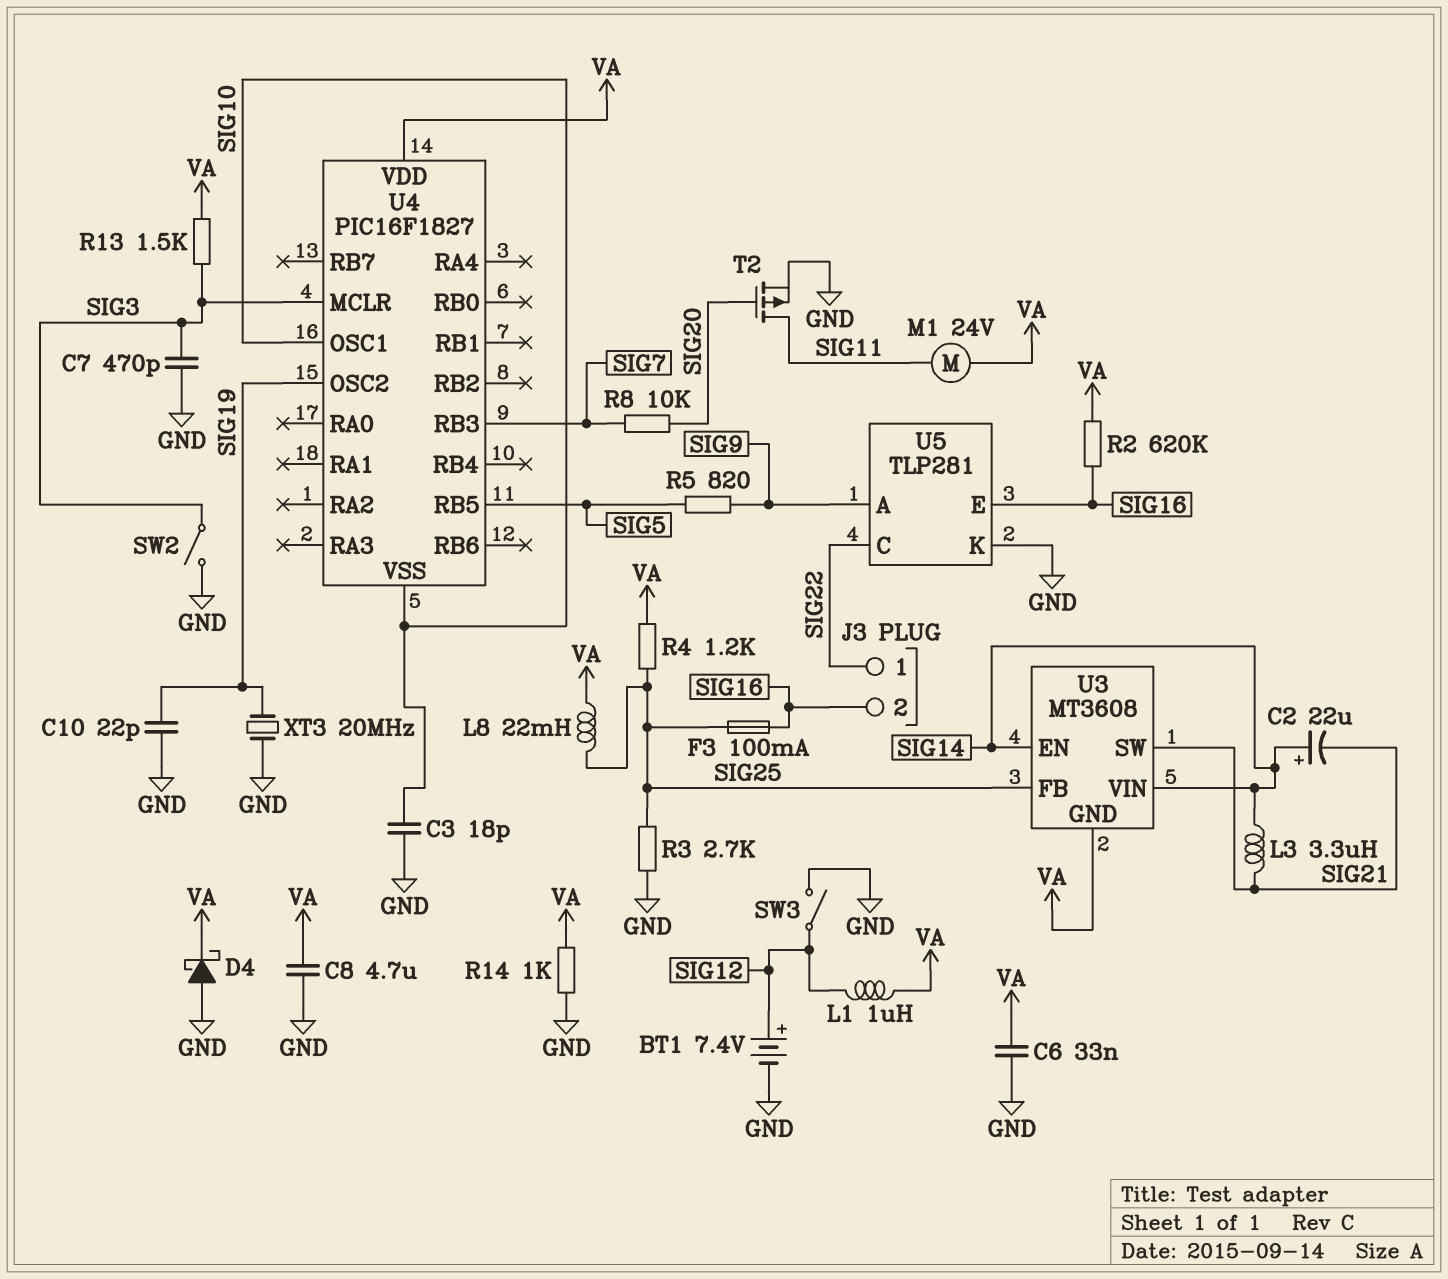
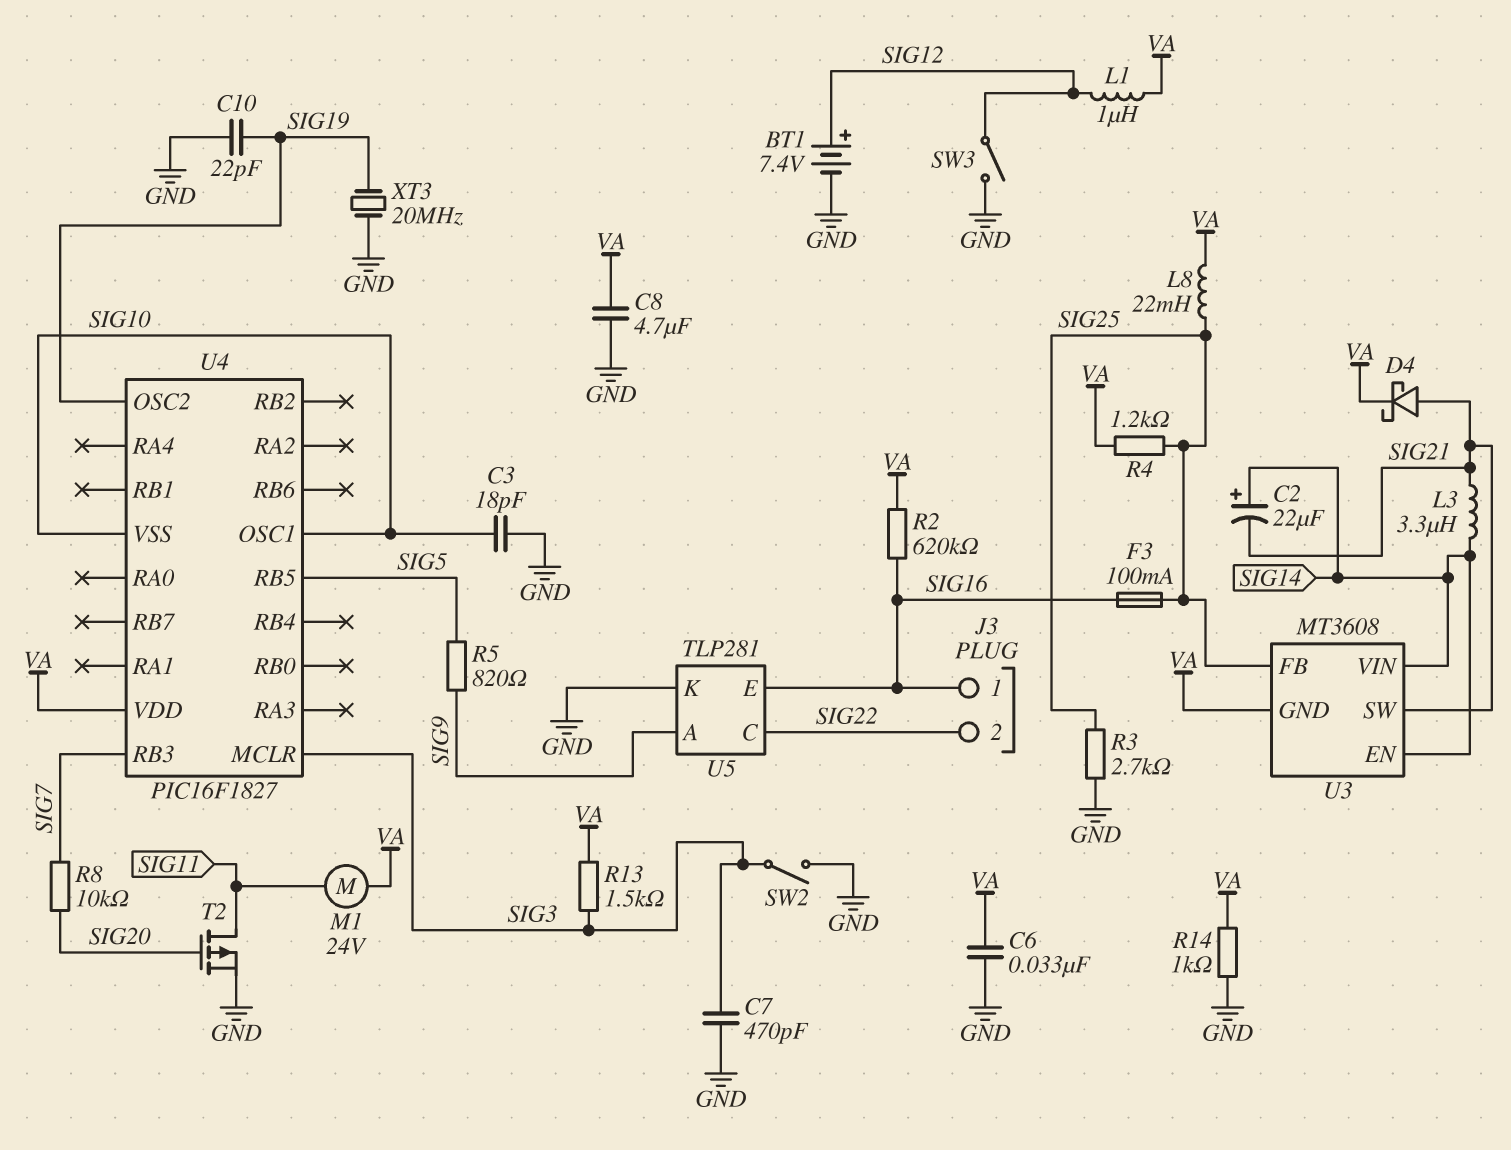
D4: schottky (A GND, K VA) -> schottky (A SIG21, K VA)
J3 pin 1: SIG22 -> SIG16
J3 pin 2: SIG16 -> SIG22

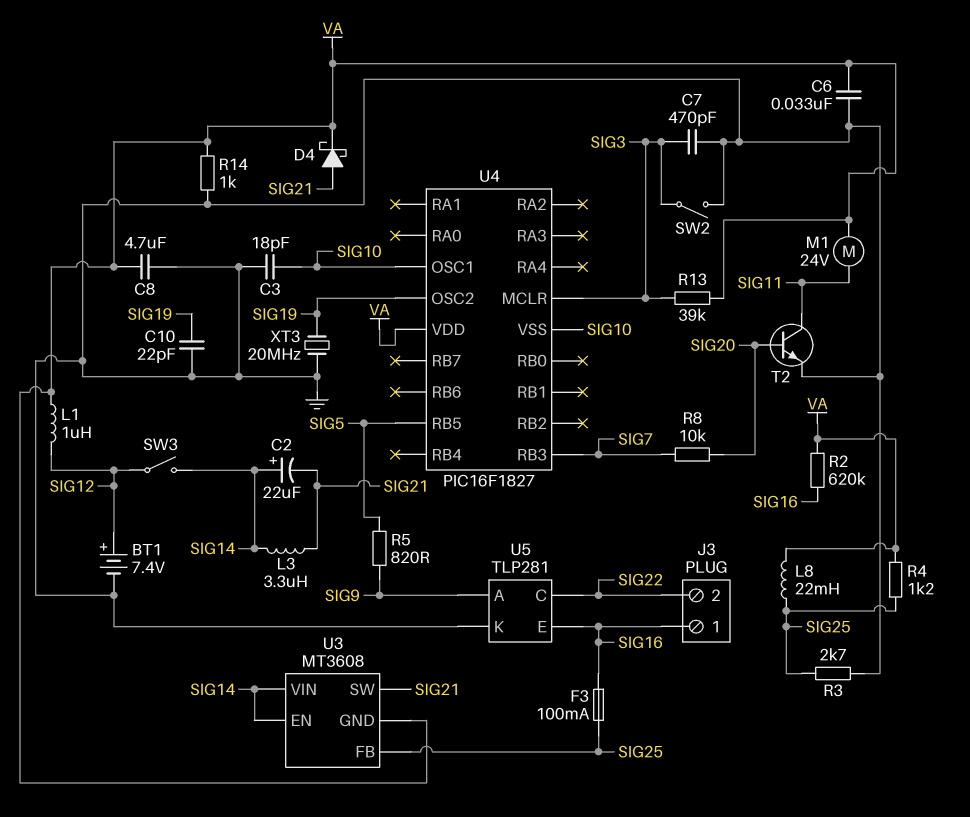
R13: 1.5k (SIG3, VA) -> 39k (SIG3, VA)
SW3: switch (GND, SIG12) -> switch (SIG12, SIG14)
T2: PMOS (G SIG20, D SIG11, S GND) -> NPN (B SIG20, C SIG11, E GND)

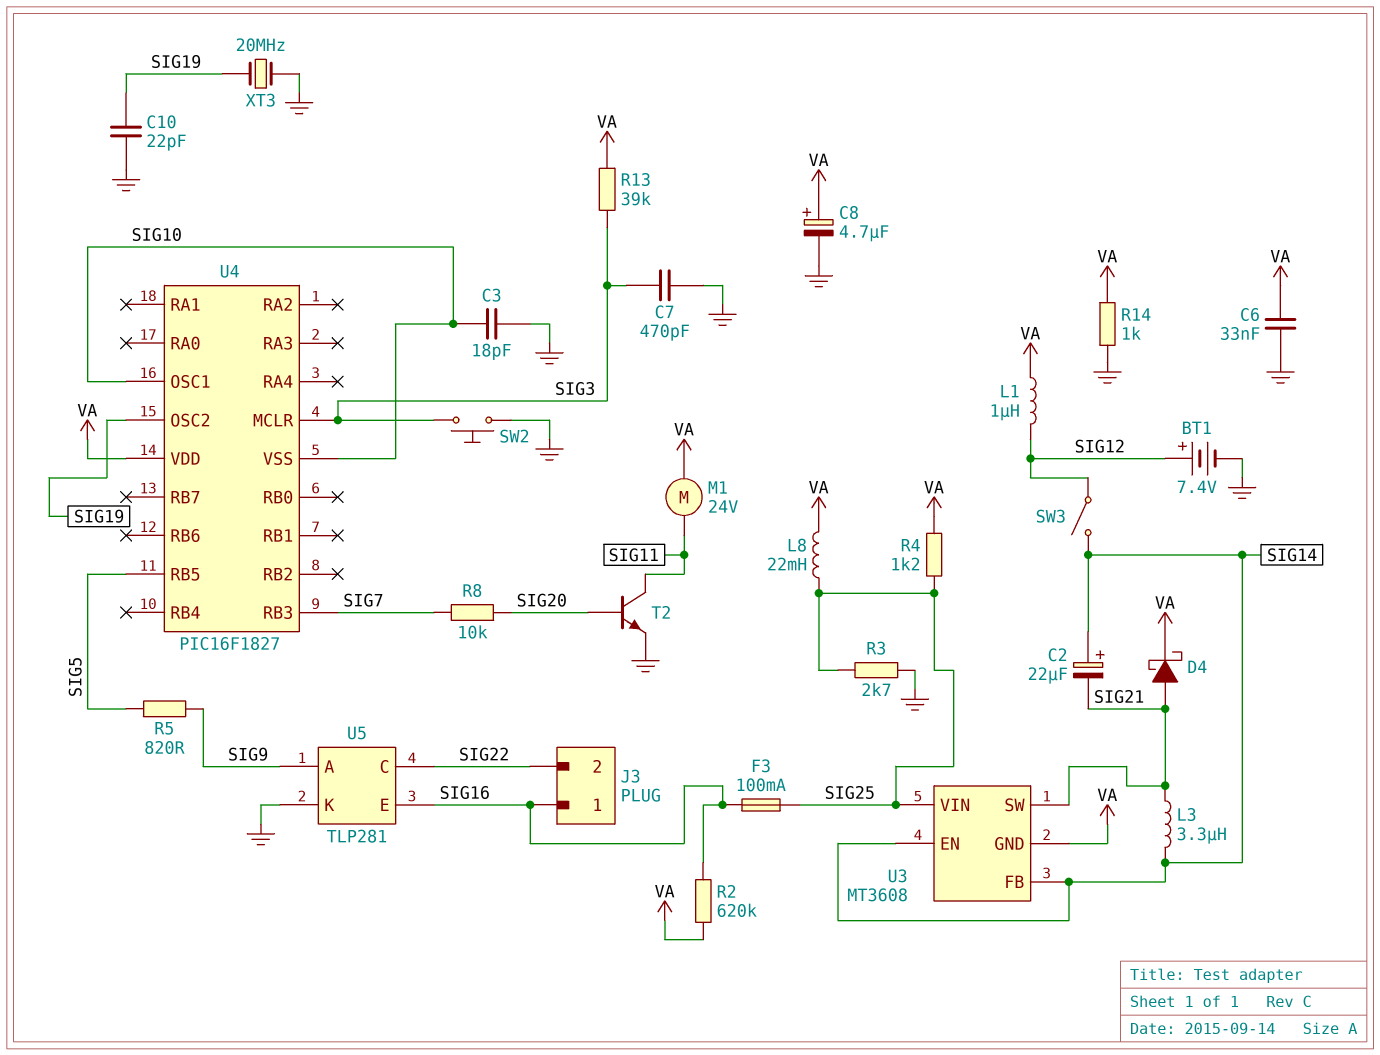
C8: 4.7uF (GND, VA) -> 4.7uF (plus VA, minus GND)
SW2: switch (GND, SIG3) -> button (GND, SIG3)
U3 pin FB: SIG25 -> SIG14
U3 pin VIN: SIG14 -> SIG25

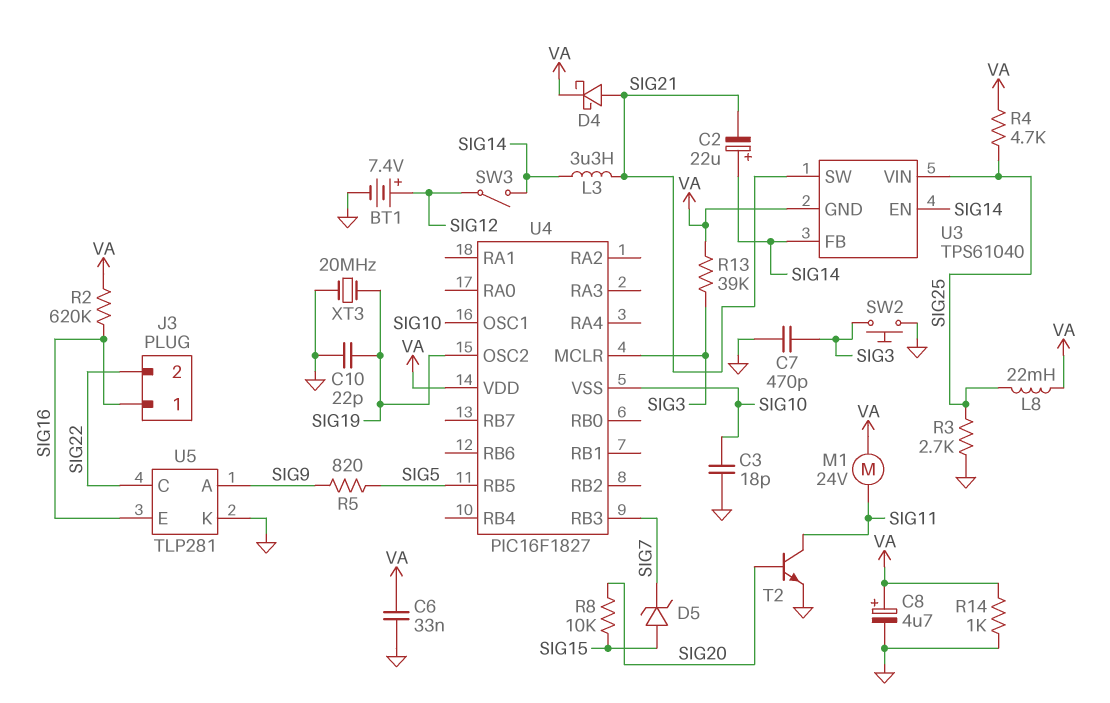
D5: none -> zener (A SIG15, K SIG7)
F3: 100mA (SIG16, SIG25) -> none
L1: 1uH (SIG12, VA) -> none
R4: 1.2k (SIG25, VA) -> 4.7k (SIG25, VA)
R8: 10k (SIG7, SIG20) -> 10k (SIG15, SIG20)
U3: MT3608 -> TPS61040

